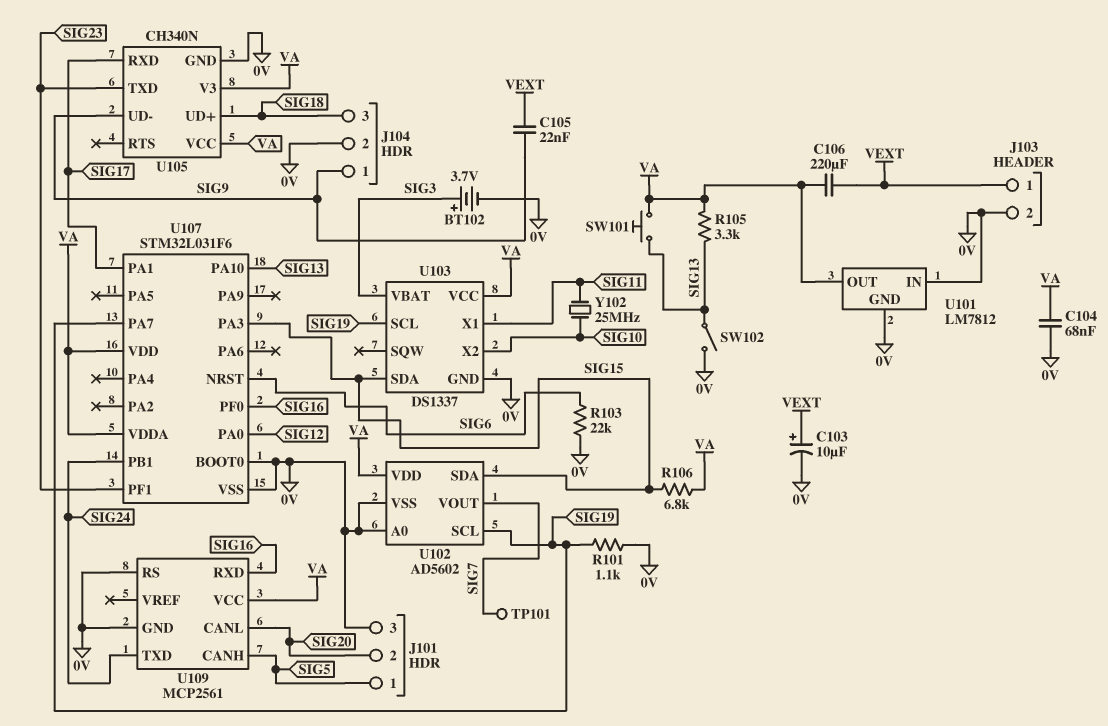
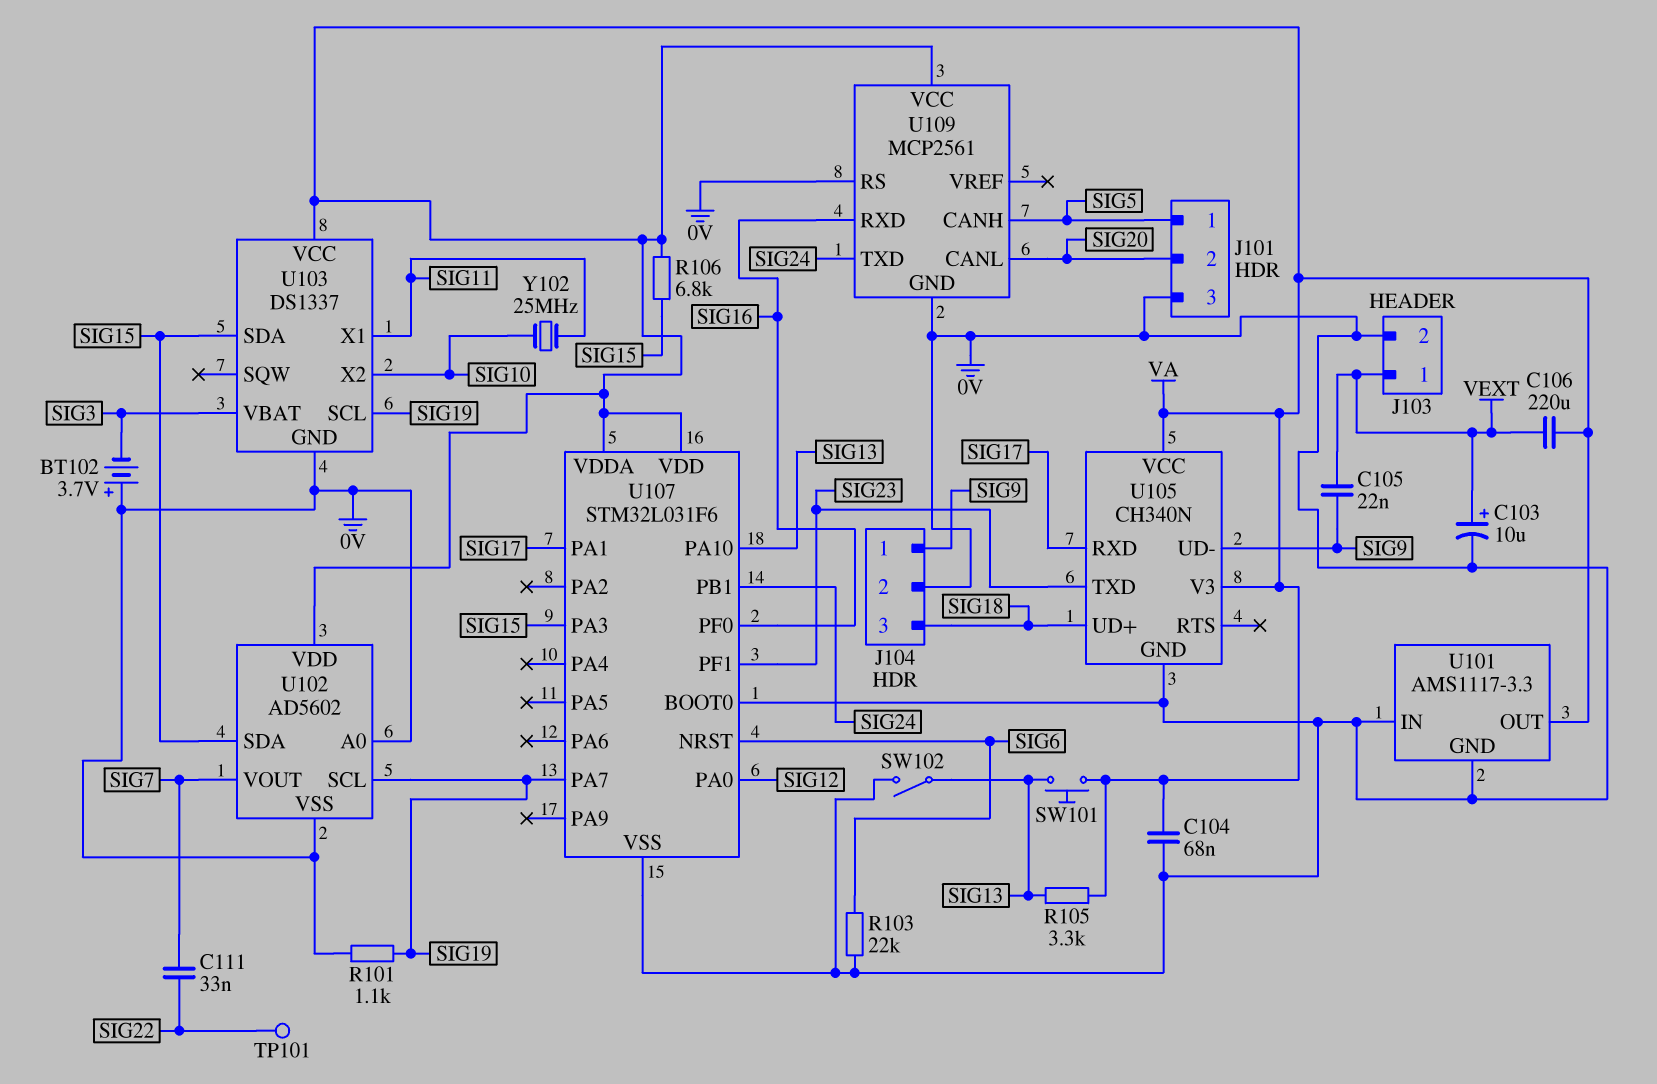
BT102: 3.7V (plus SIG3, minus 0V) -> 3.7V (plus 0V, minus SIG3)
C111: none -> 33nF (SIG7, SIG22)
TP101: test point (SIG7) -> test point (SIG22)
U101: LM7812 -> AMS1117-3.3

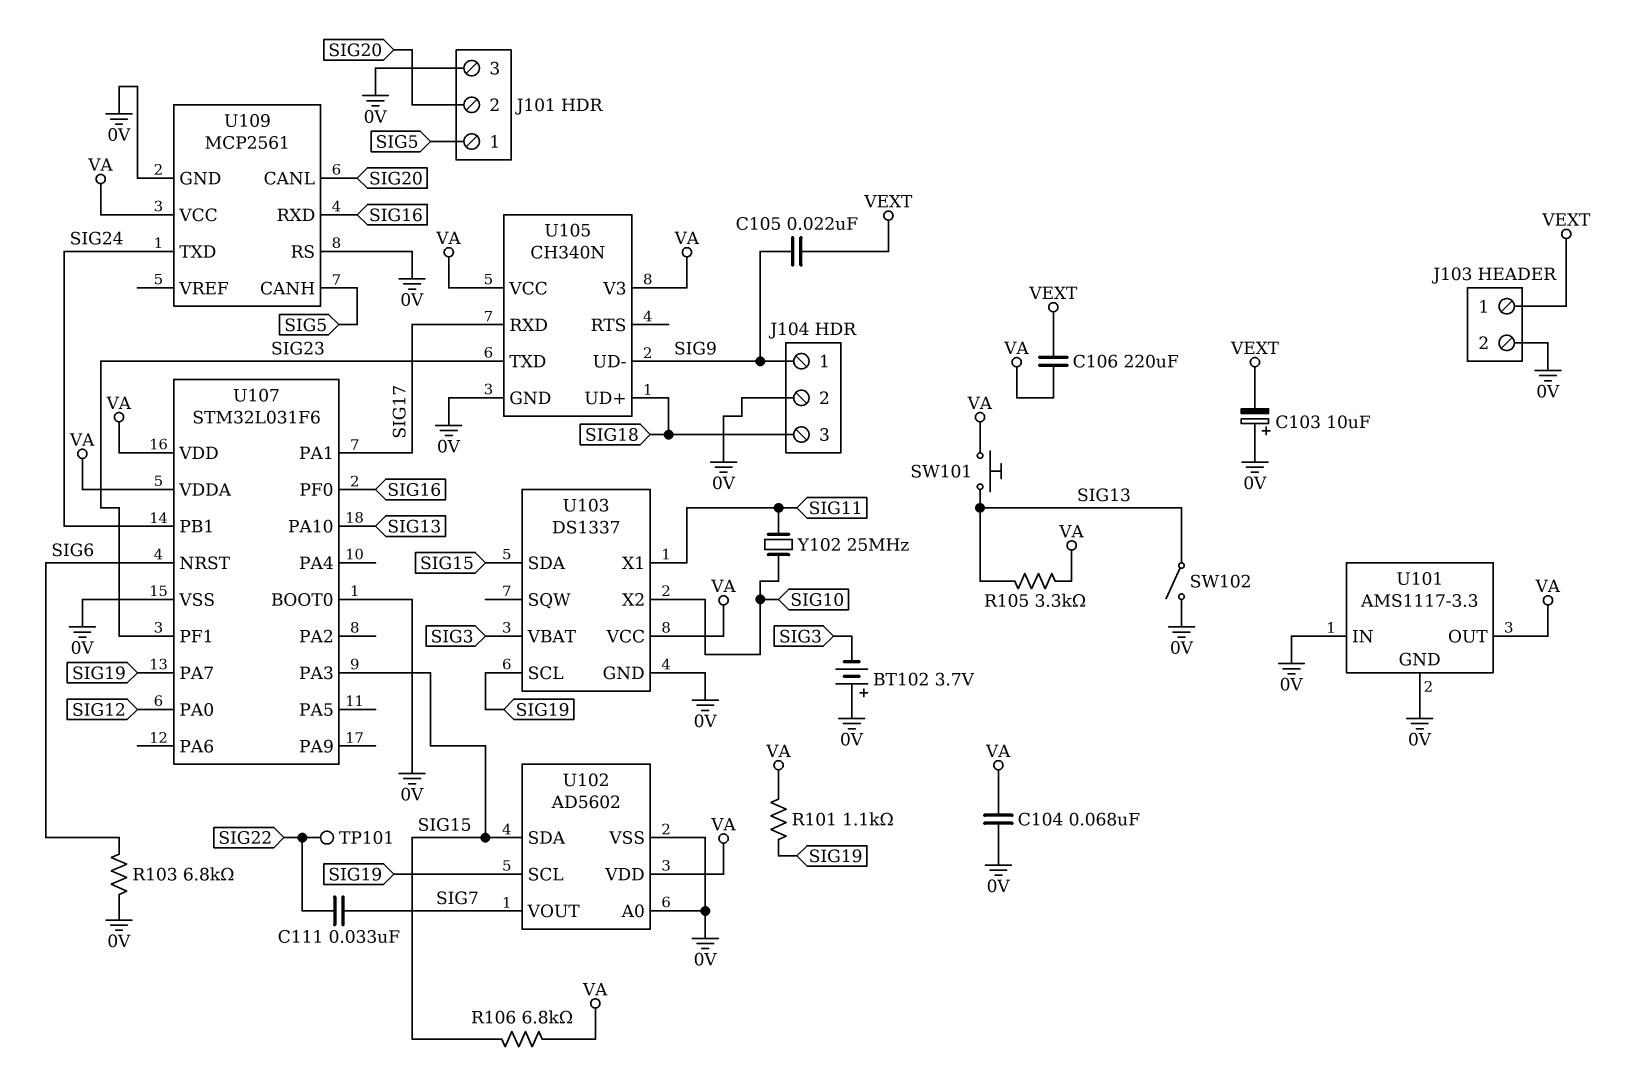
C103: 10uF (plus VEXT, minus 0V) -> 10uF (plus 0V, minus VEXT)
R101: 1.1k (0V, SIG19) -> 1.1k (SIG19, VA)
R103: 22k (0V, SIG6) -> 6.8k (0V, SIG6)

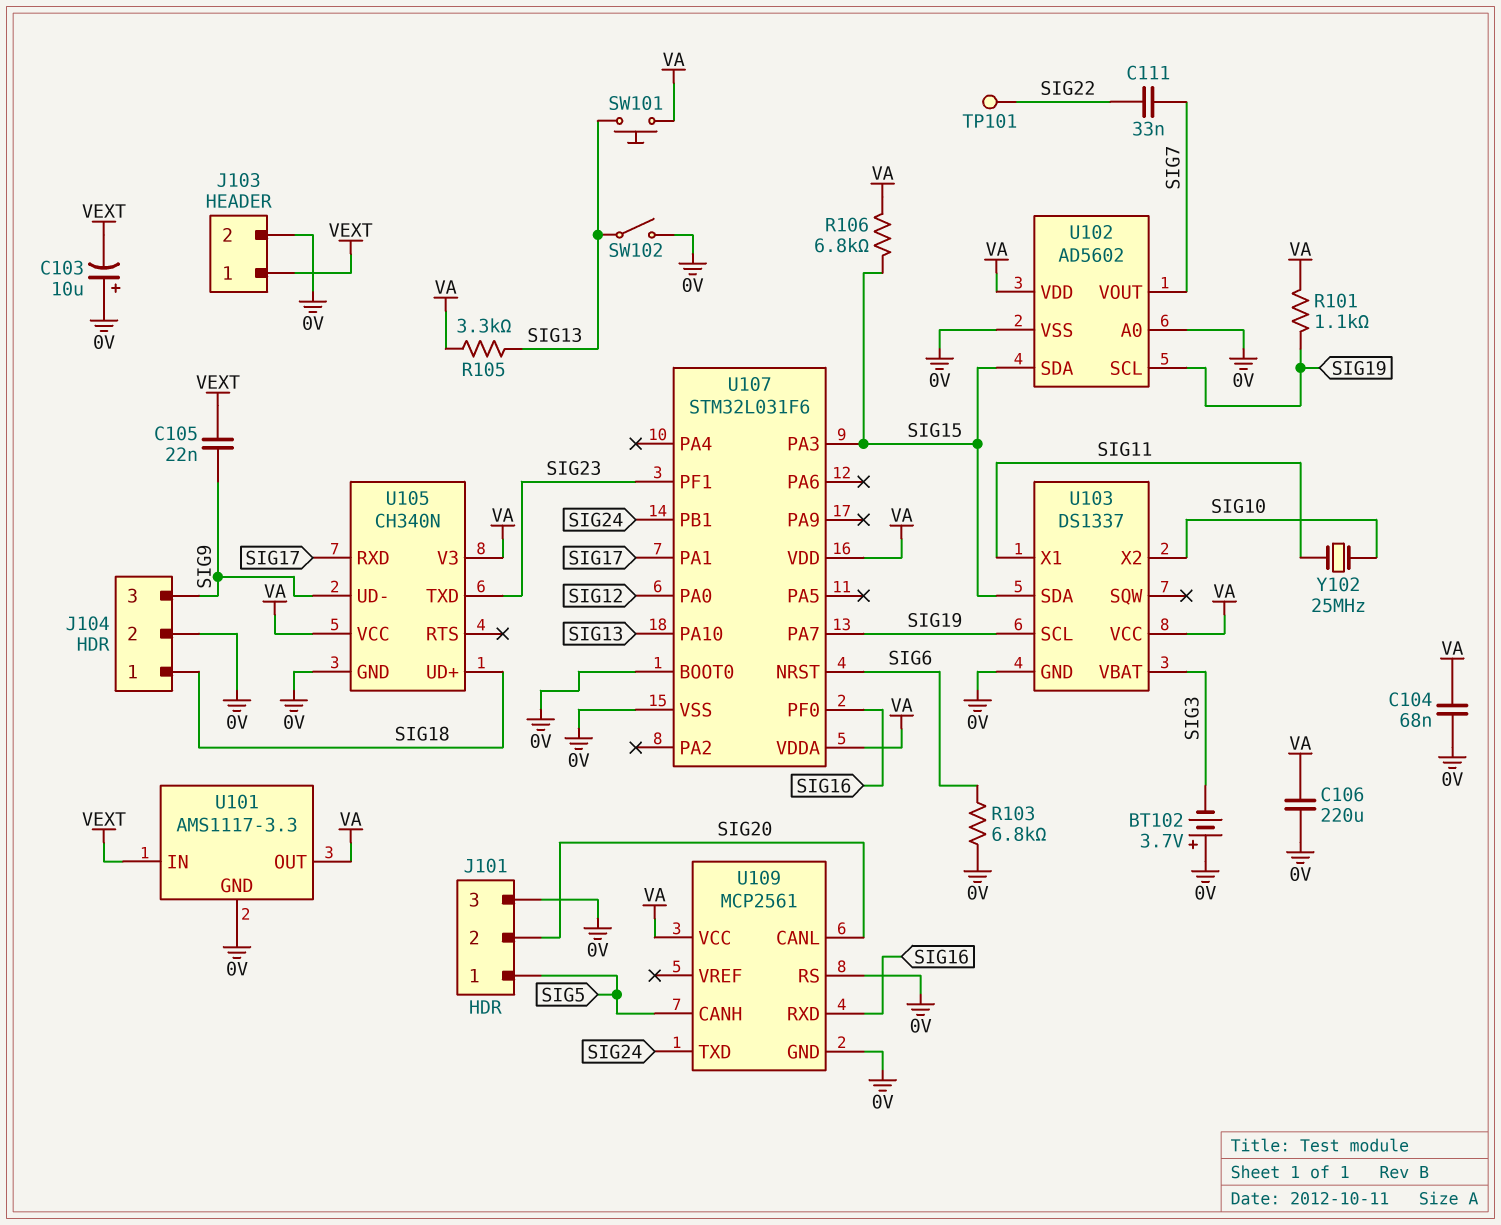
C106: 220uF (VA, VEXT) -> 220uF (0V, VA)
J104 pin 1: SIG9 -> SIG18
J104 pin 3: SIG18 -> SIG9
U101 pin IN: 0V -> VEXT

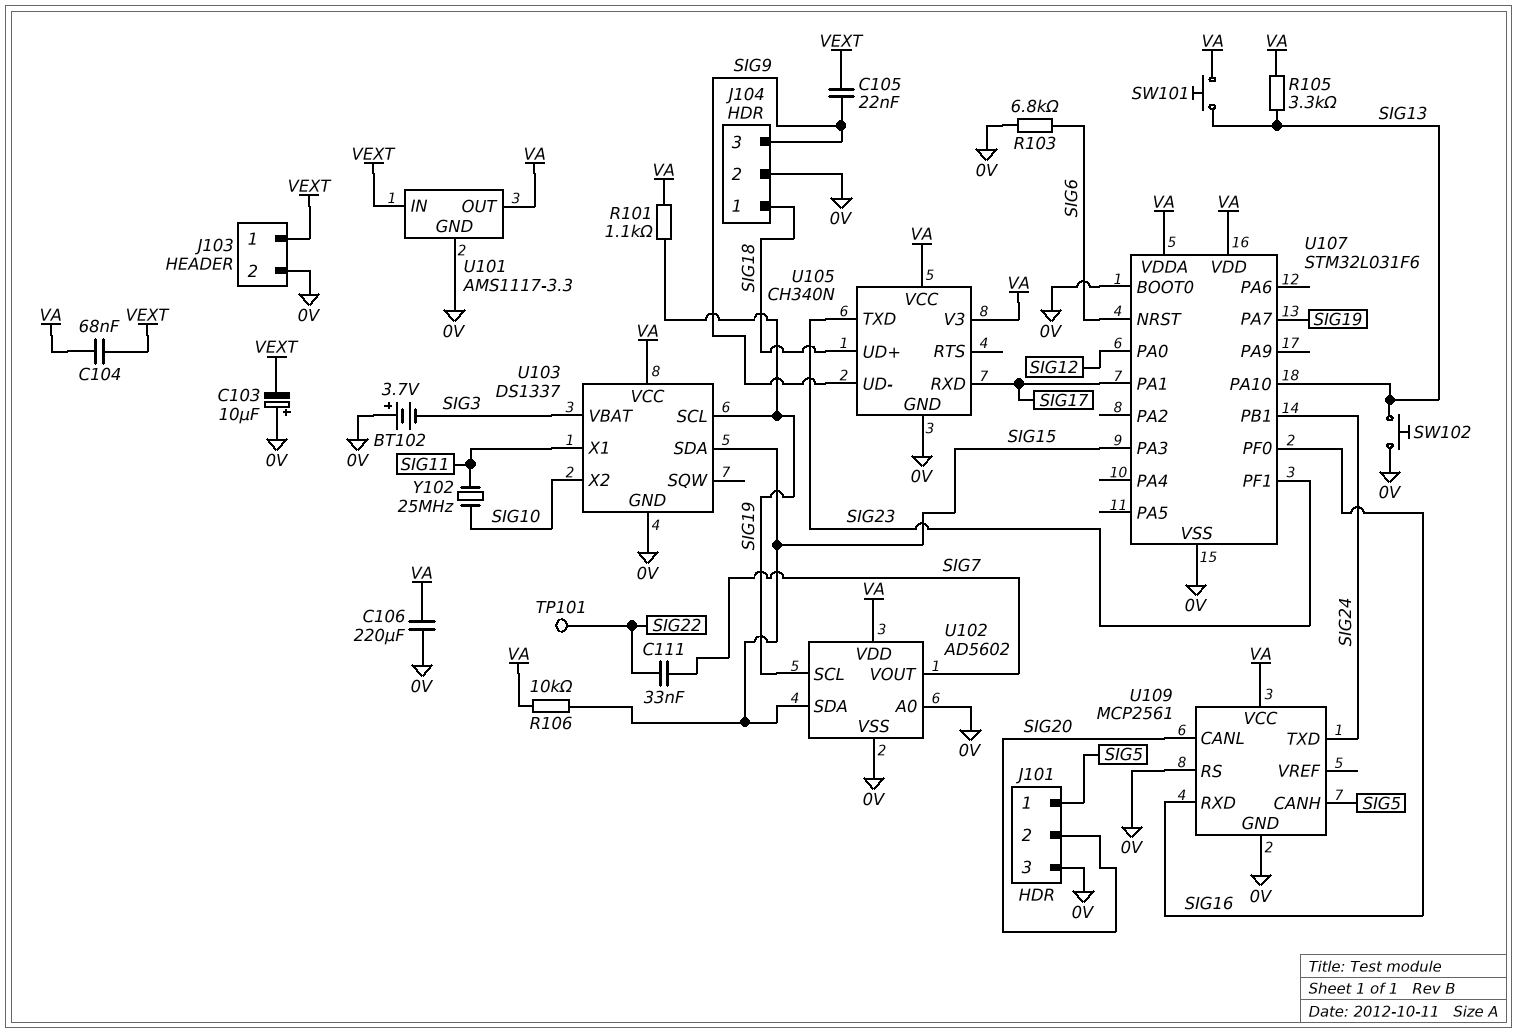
C104: 68nF (0V, VA) -> 68nF (VA, VEXT)
R106: 6.8k (SIG15, VA) -> 10k (SIG15, VA)
SW102: switch (0V, SIG13) -> button (0V, SIG13)

